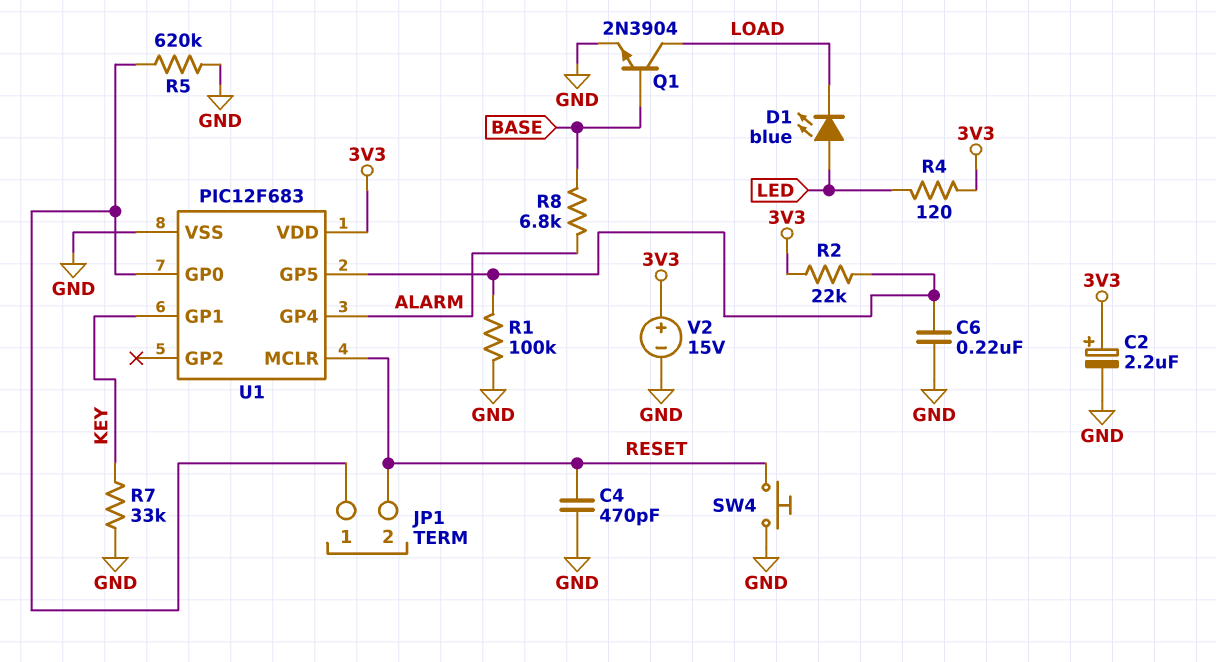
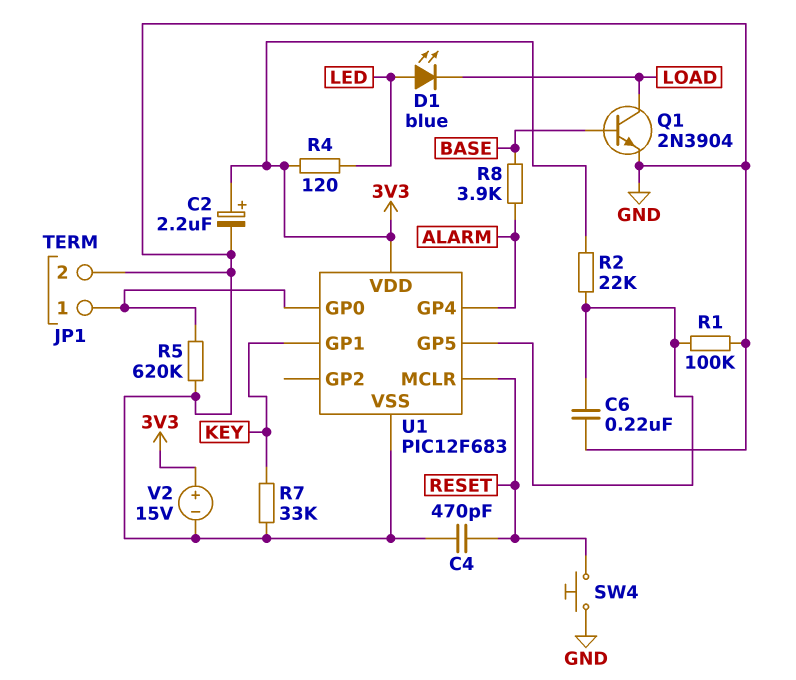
JP1 pin 2: RESET -> GND
R8: 6.8k (ALARM, BASE) -> 3.9k (ALARM, BASE)

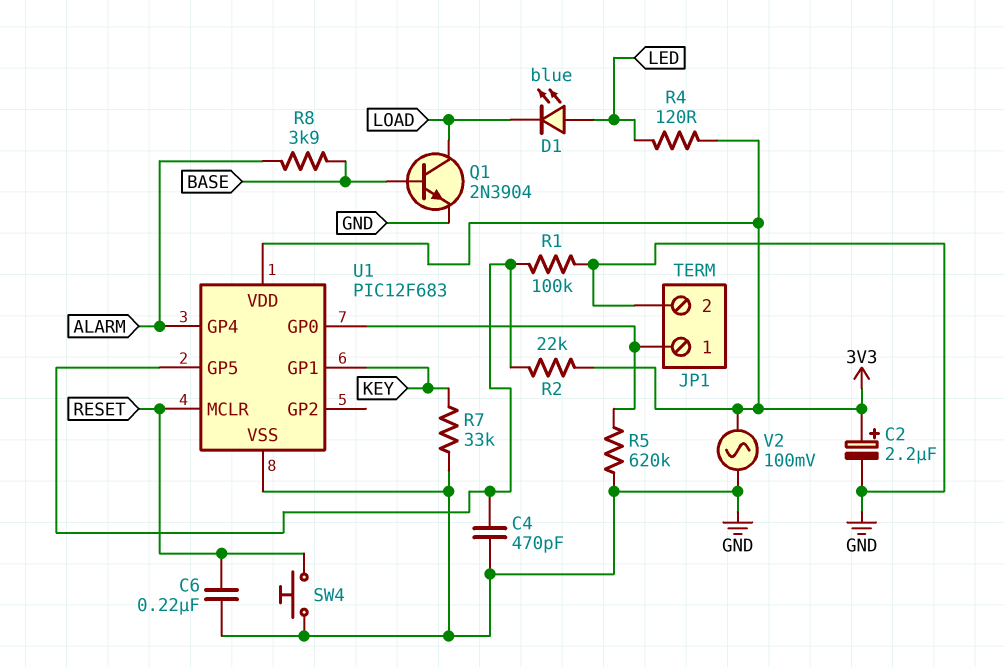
C4: 470pF (GND, RESET) -> 470pF (GND, U1/GP5)
C6: 220nF (GND, U1/GP5) -> 220nF (GND, RESET)
V2: 15V (plus 3V3, minus GND) -> AC 100mV (3V3, GND)

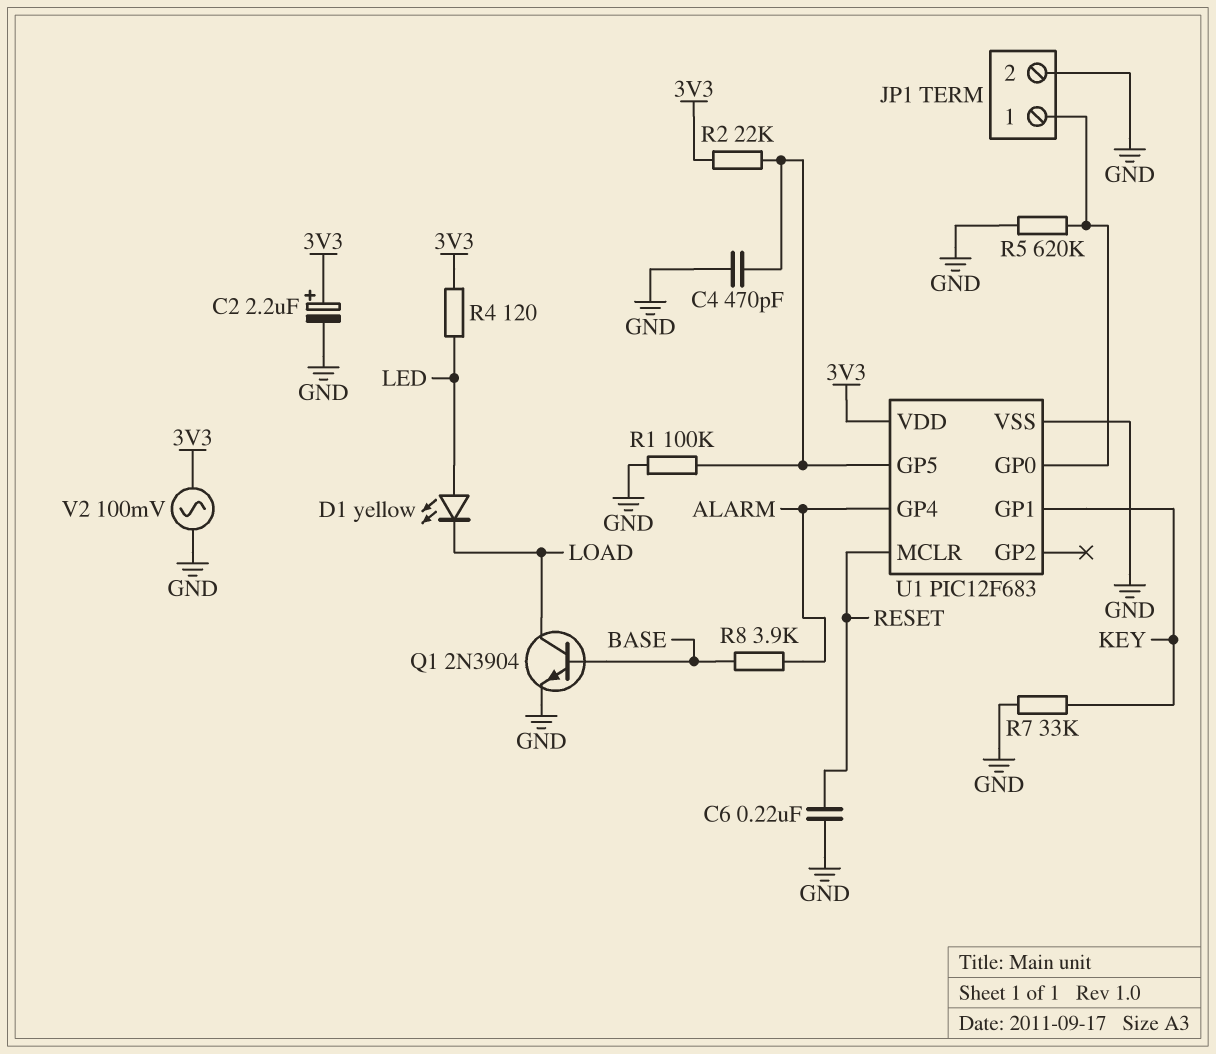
D1: LED blue (A LED, K LOAD) -> LED yellow (A LED, K LOAD)
SW4: button (GND, RESET) -> none

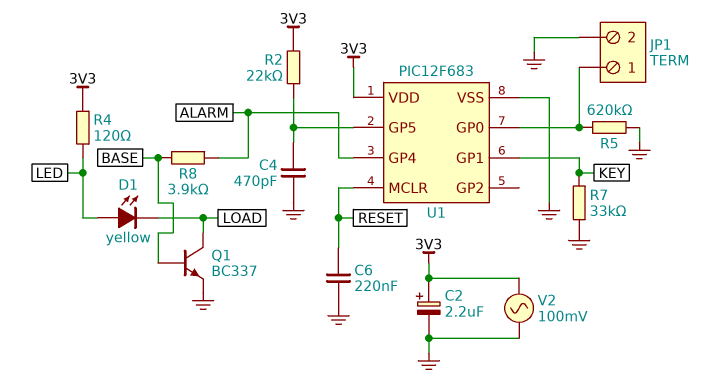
Q1: NPN 2N3904 (B BASE, C LOAD, E GND) -> NPN BC337 (B BASE, C LOAD, E GND)
R1: 100k (GND, U1/GP5) -> none

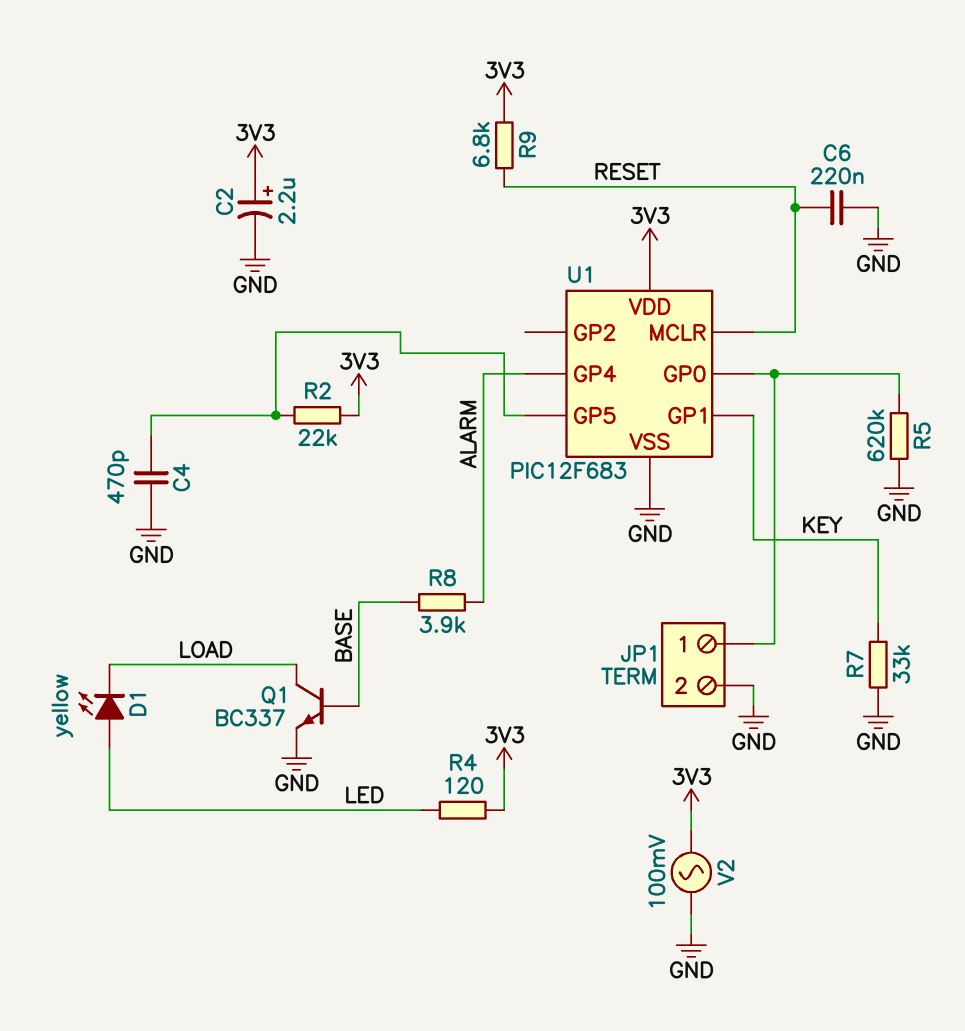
R9: none -> 6.8k (3V3, RESET)

